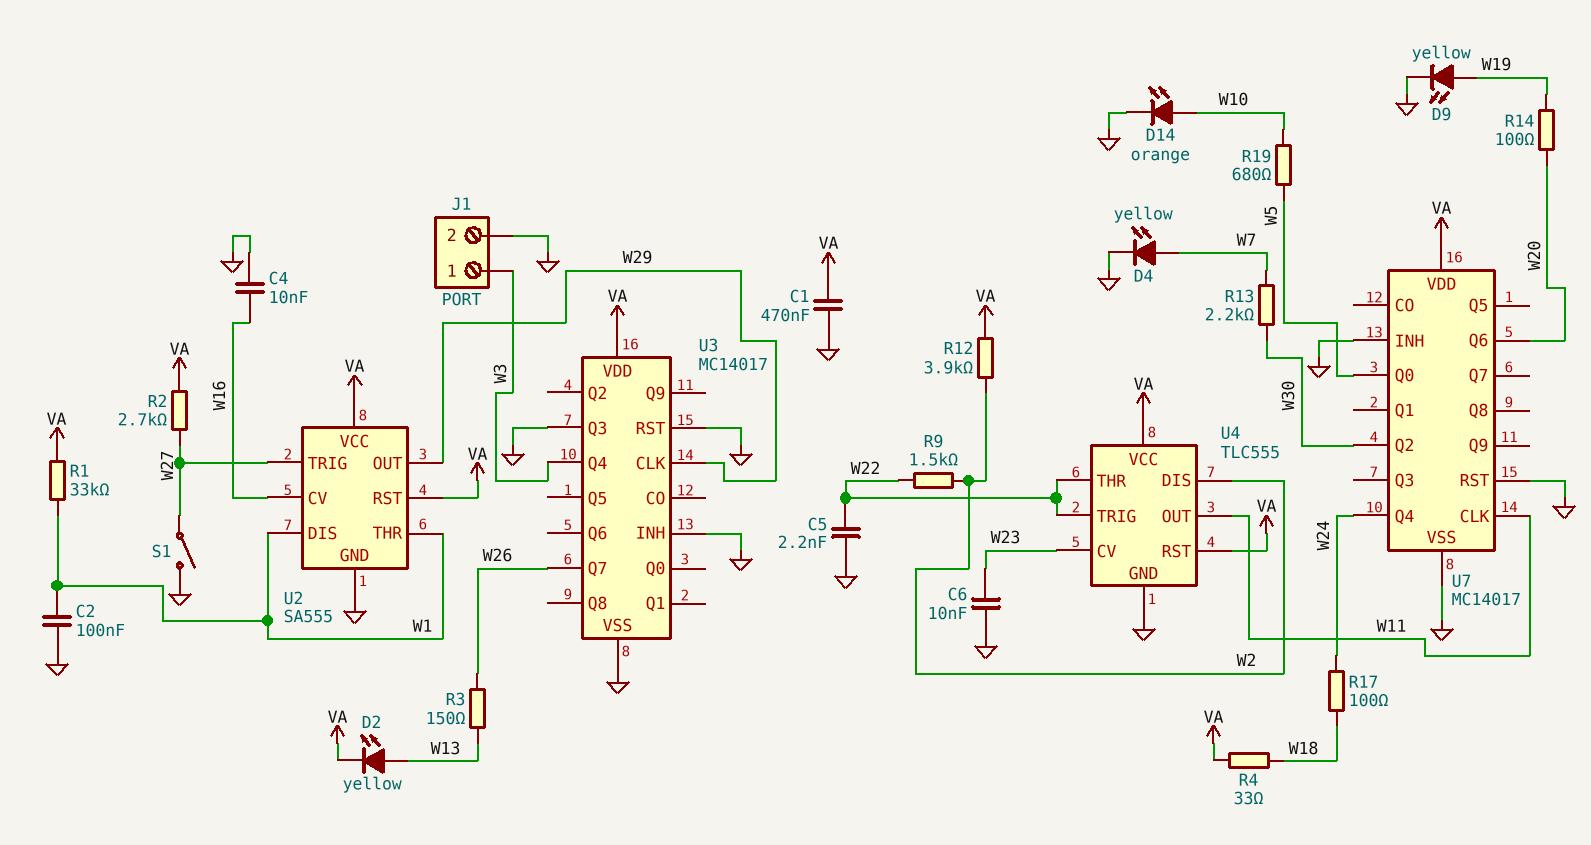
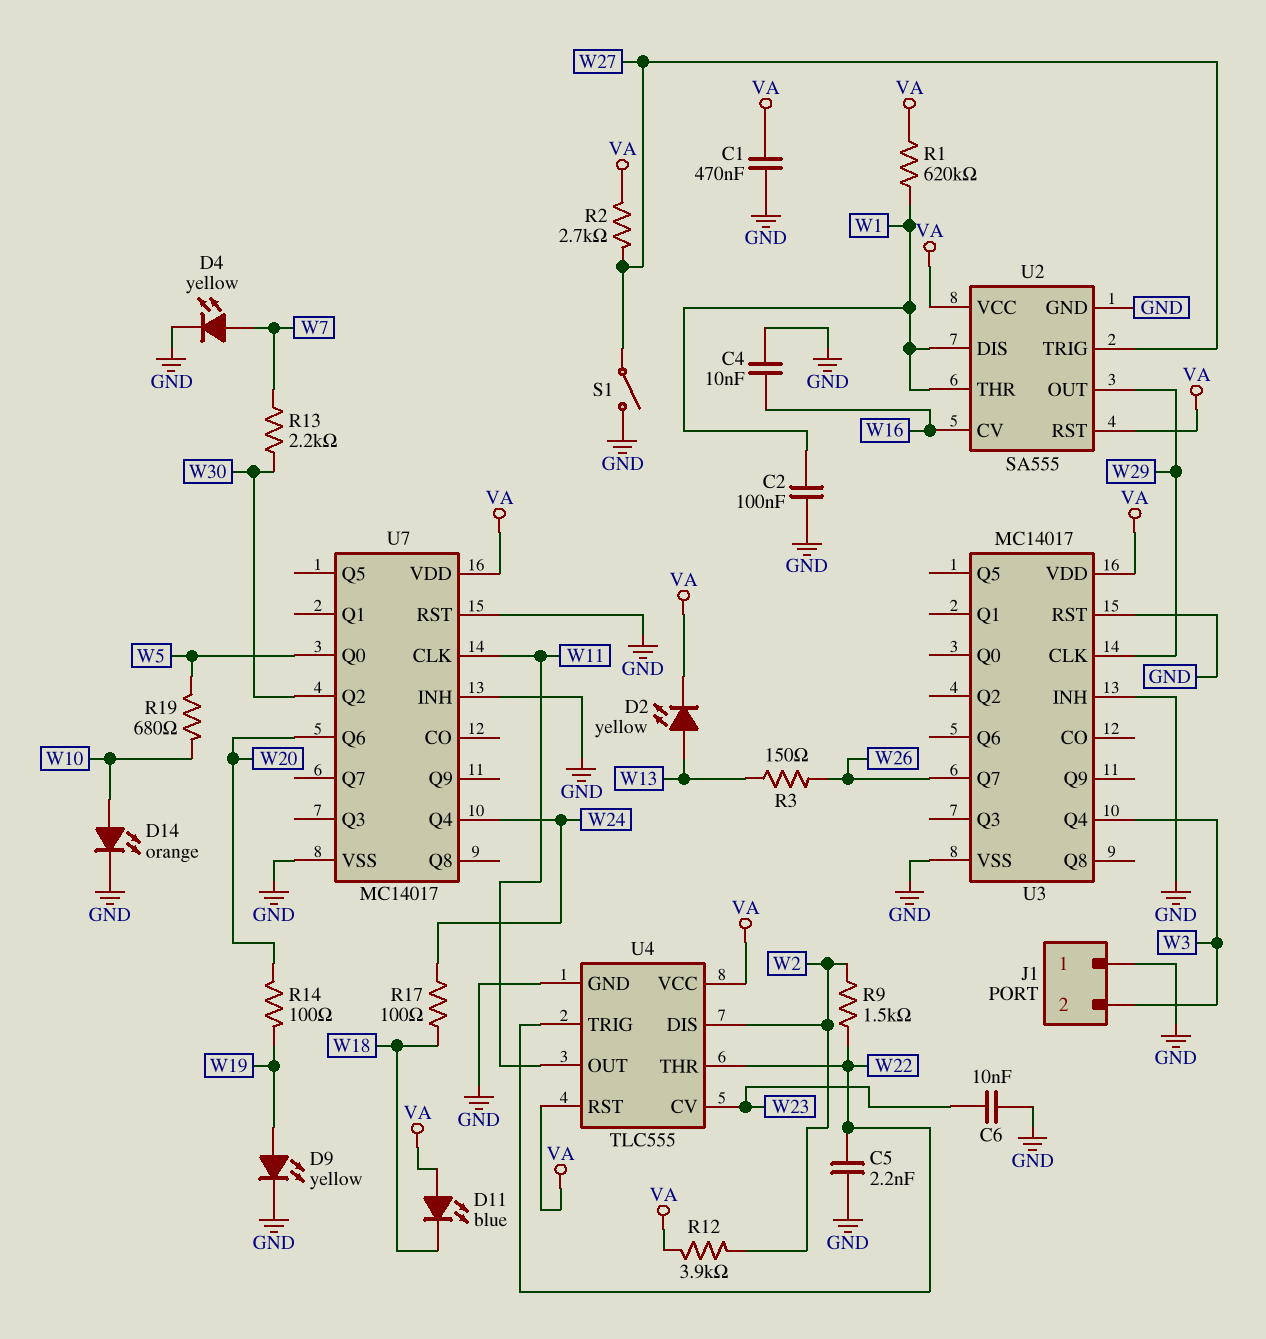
D11: none -> LED blue (A VA, K W18)
J1 pin 1: W3 -> GND
J1 pin 2: GND -> W3
R1: 33k (VA, W1) -> 620k (VA, W1)
R4: 33 (VA, W18) -> none
U3 pin Q3: GND -> none

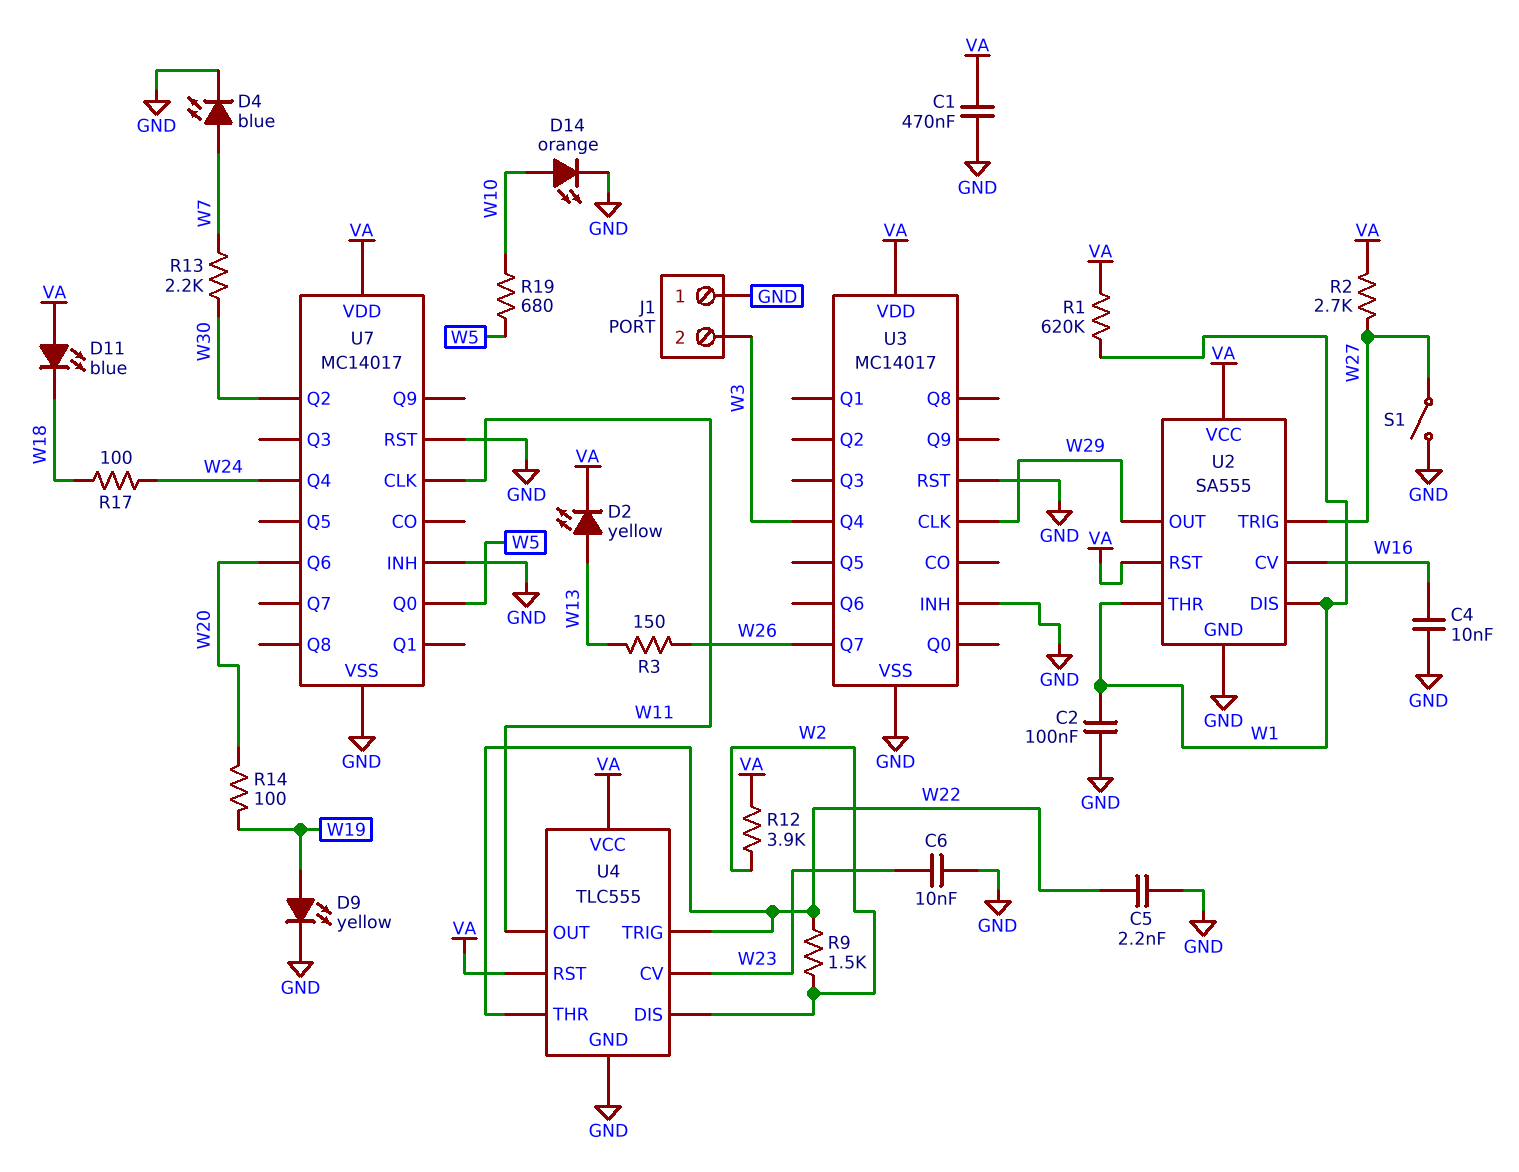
D4: LED yellow (A W7, K GND) -> LED blue (A W7, K GND)

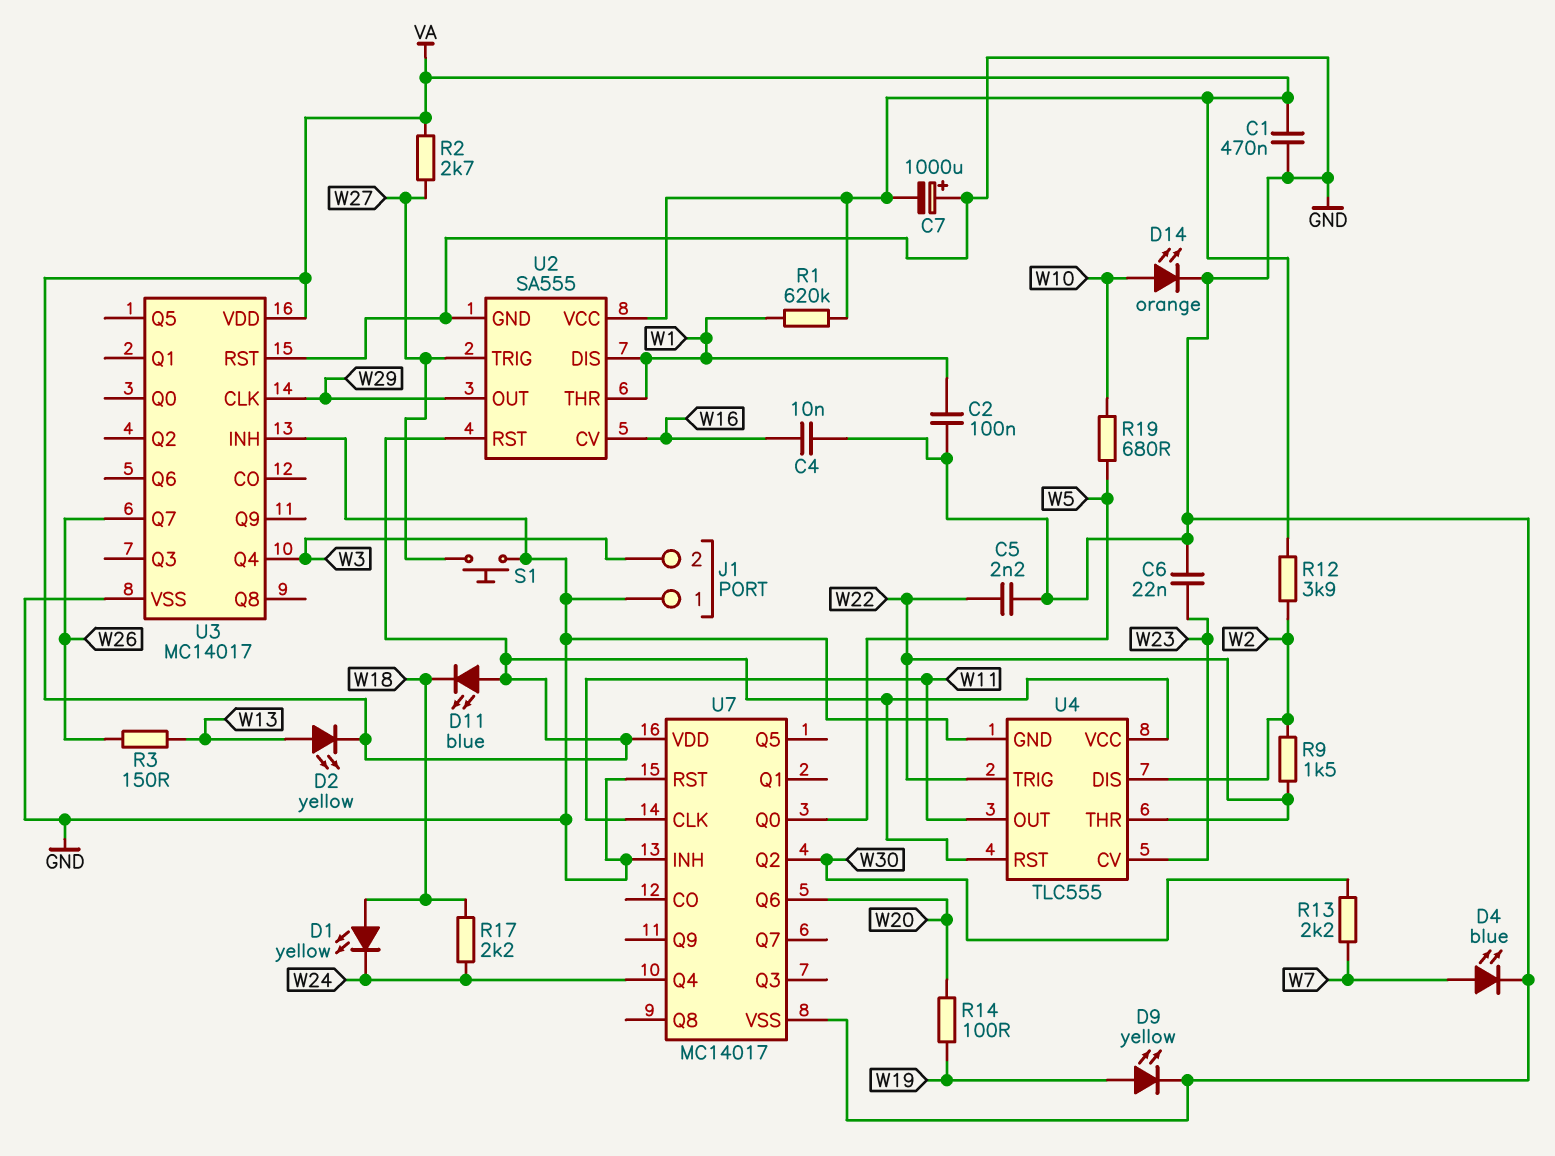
C6: 10nF (GND, W23) -> 22nF (GND, W23)
C7: none -> 1000uF (plus GND, minus VA)
D1: none -> LED yellow (A W18, K W24)
R17: 100 (W18, W24) -> 2.2k (W18, W24)
S1: switch (GND, W27) -> button (GND, W27)

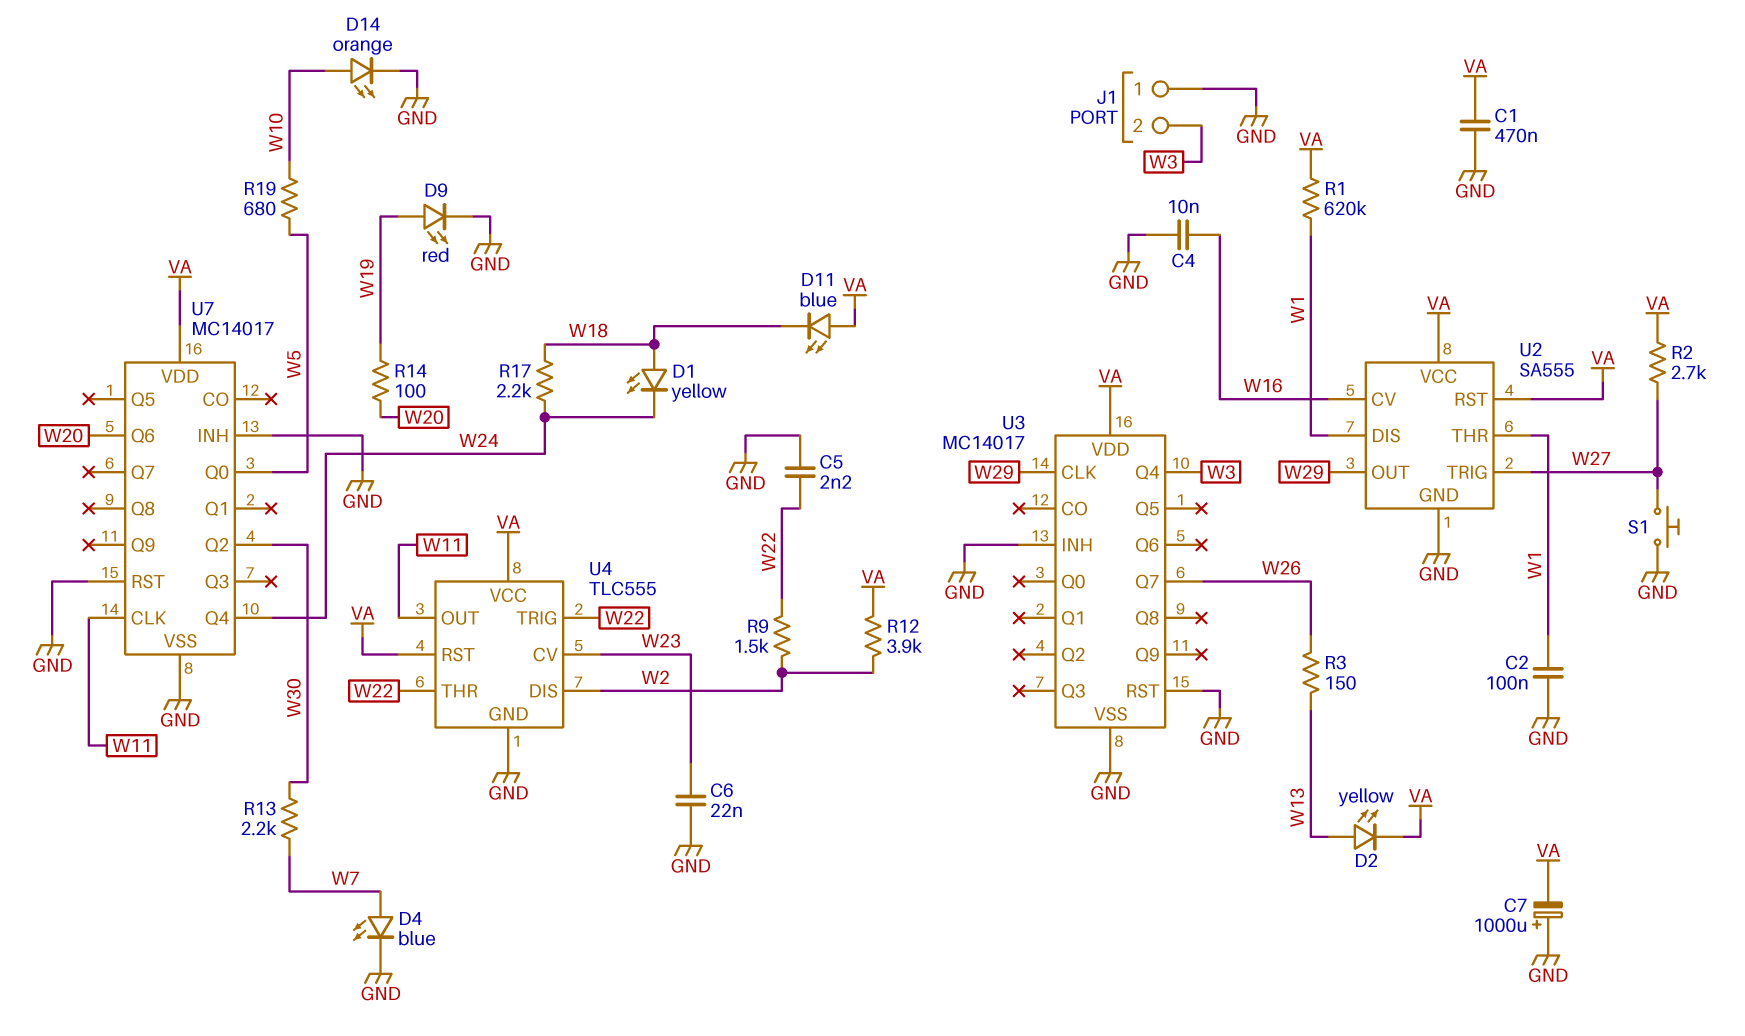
D9: LED yellow (A W19, K GND) -> LED red (A W19, K GND)

